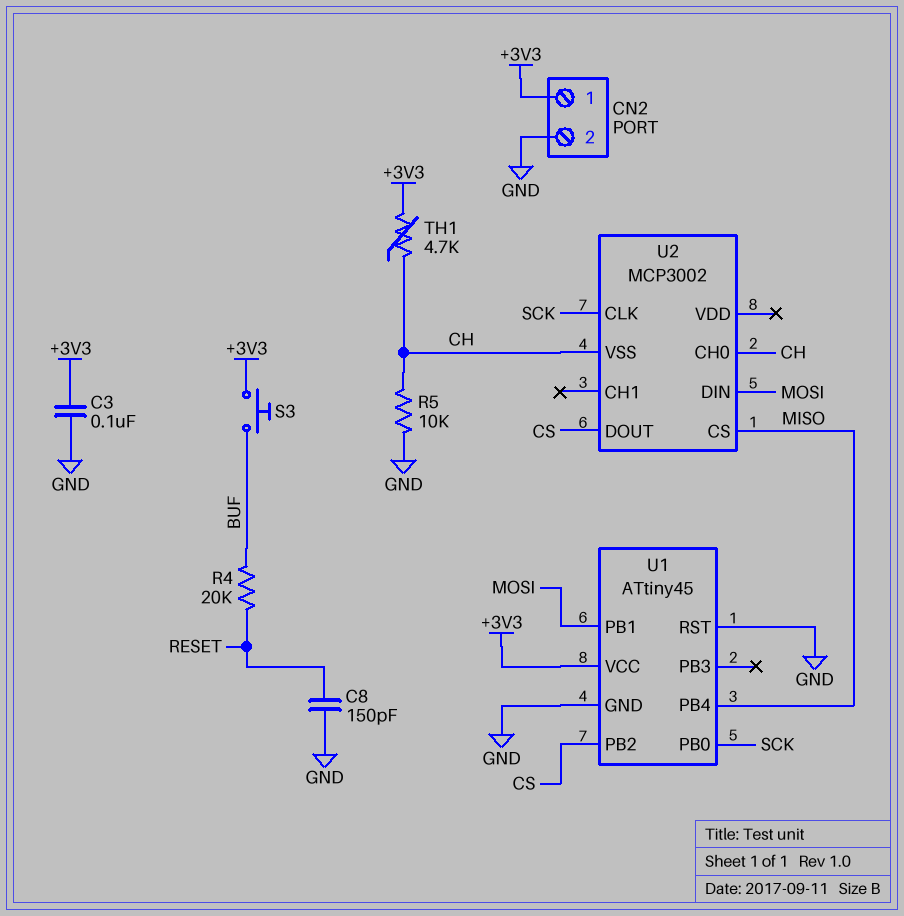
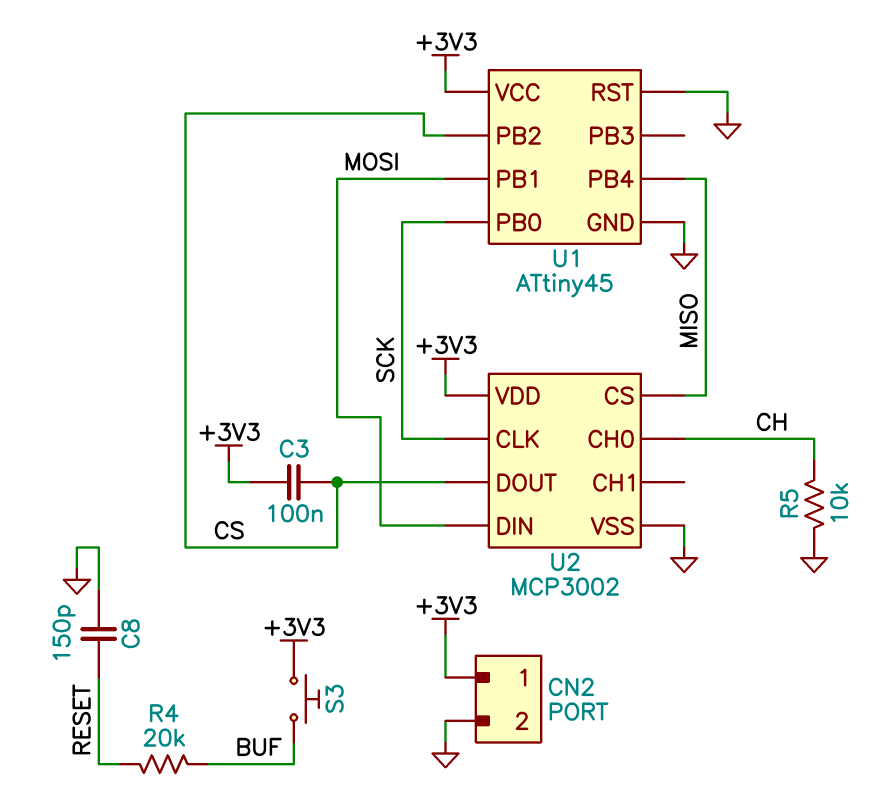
C3: 100nF (+3V3, GND) -> 100nF (+3V3, CS)
TH1: 4.7k (+3V3, CH) -> none
U2 pin VDD: none -> +3V3
U2 pin VSS: CH -> GND

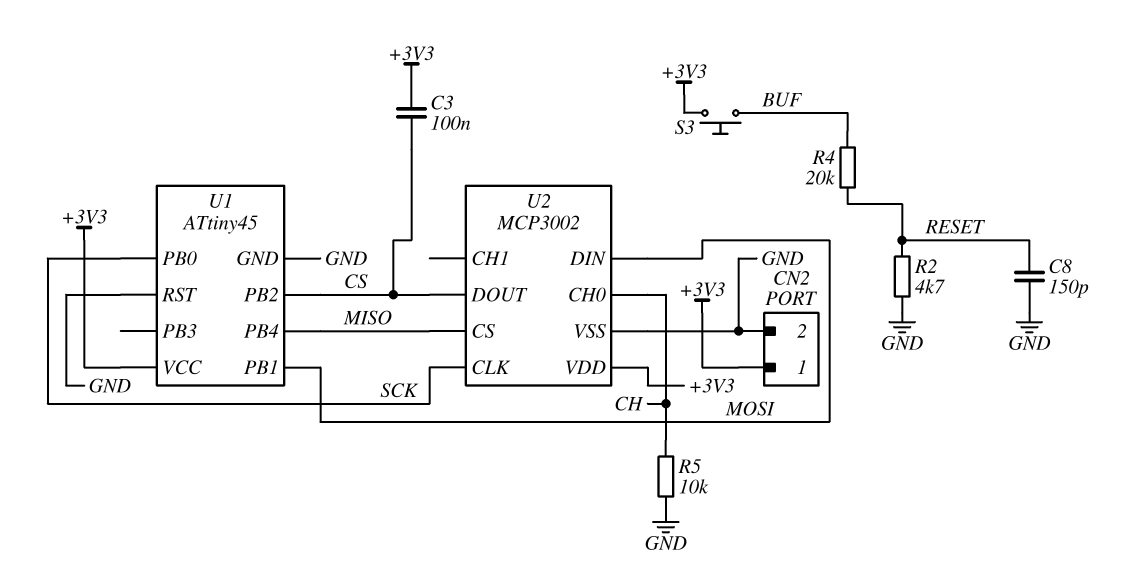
R2: none -> 4.7k (GND, RESET)

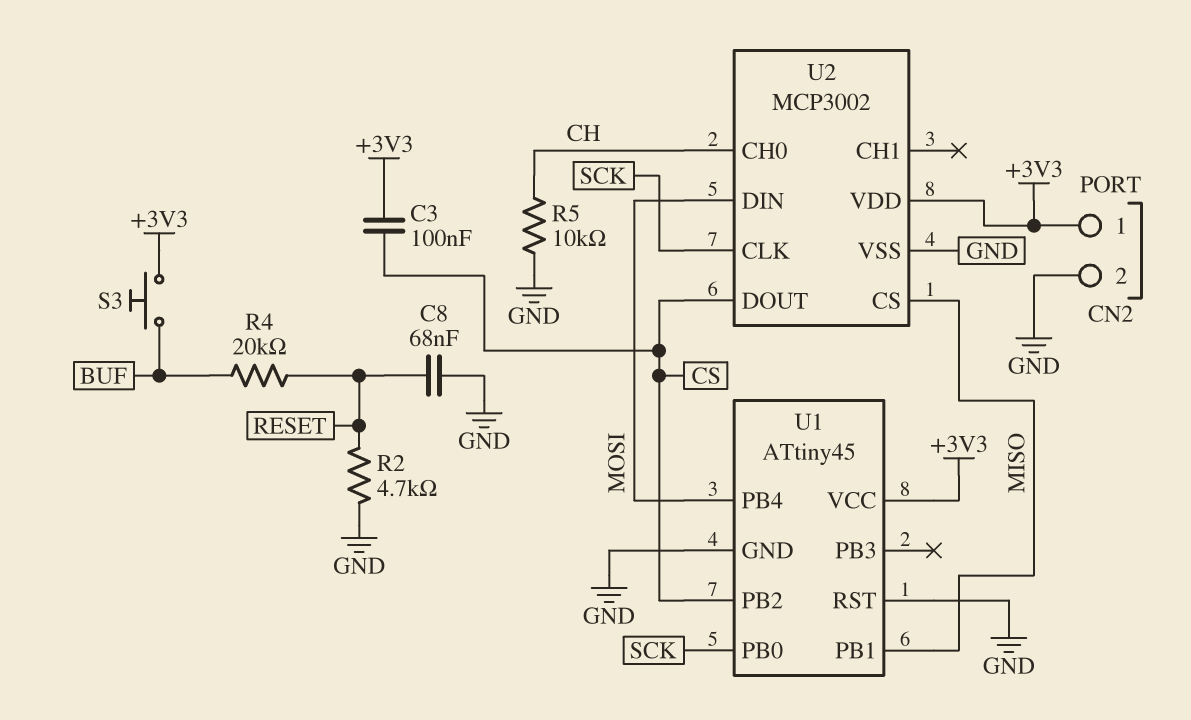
C8: 150pF (GND, RESET) -> 68nF (GND, RESET)
U1 pin PB1: MOSI -> MISO
U1 pin PB4: MISO -> MOSI

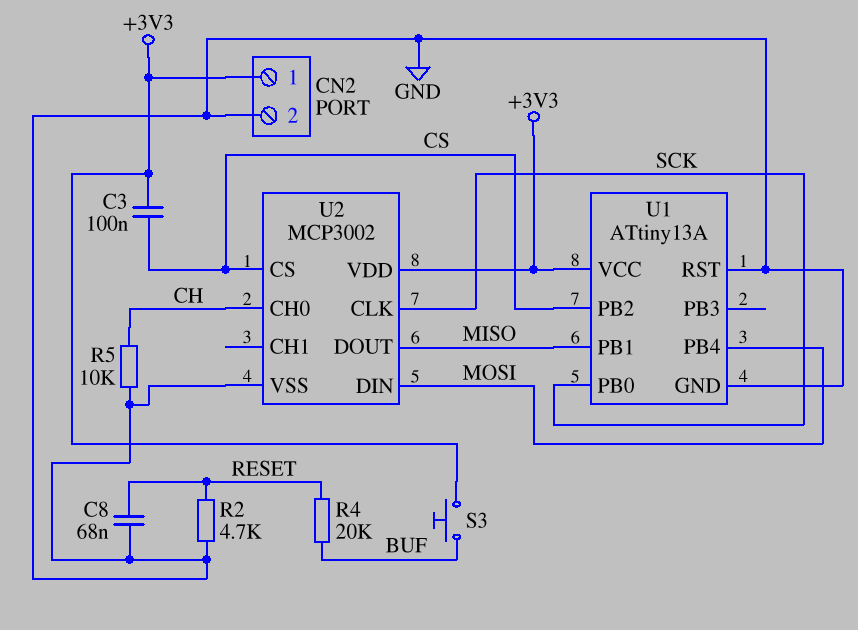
U1: ATtiny45 -> ATtiny13A
U2 pin CS: MISO -> CS
U2 pin DOUT: CS -> MISO

